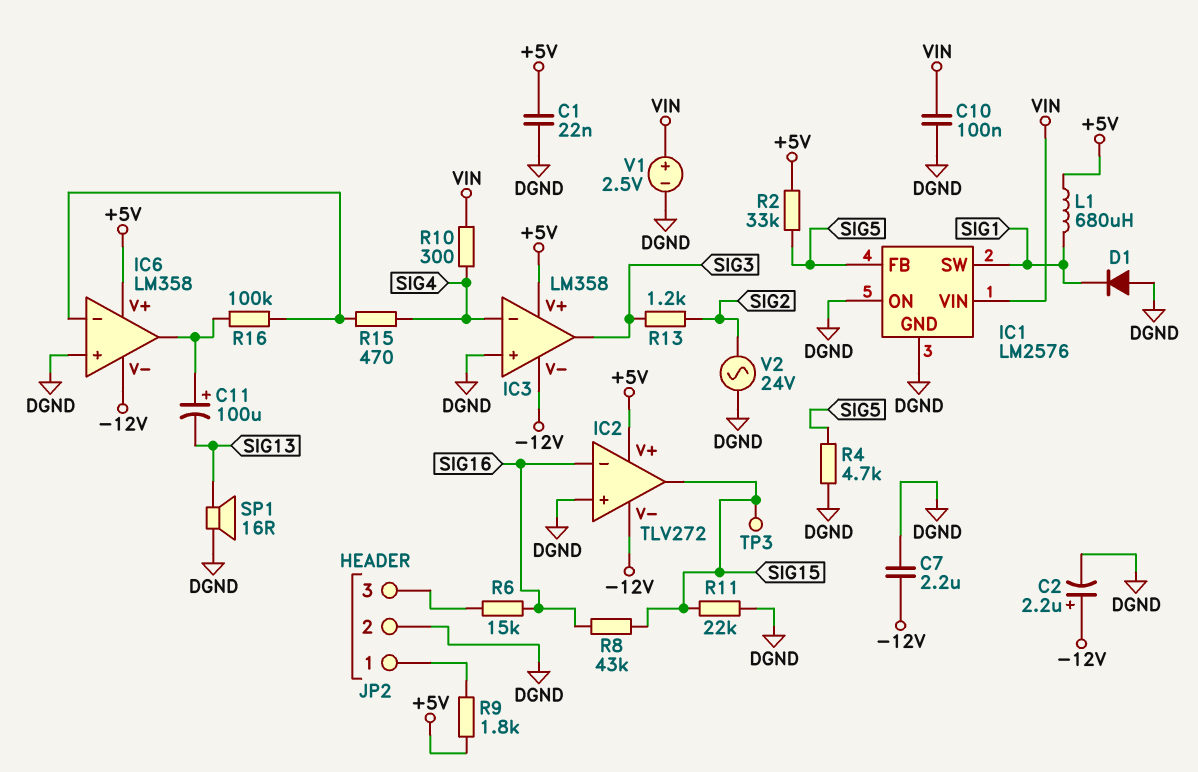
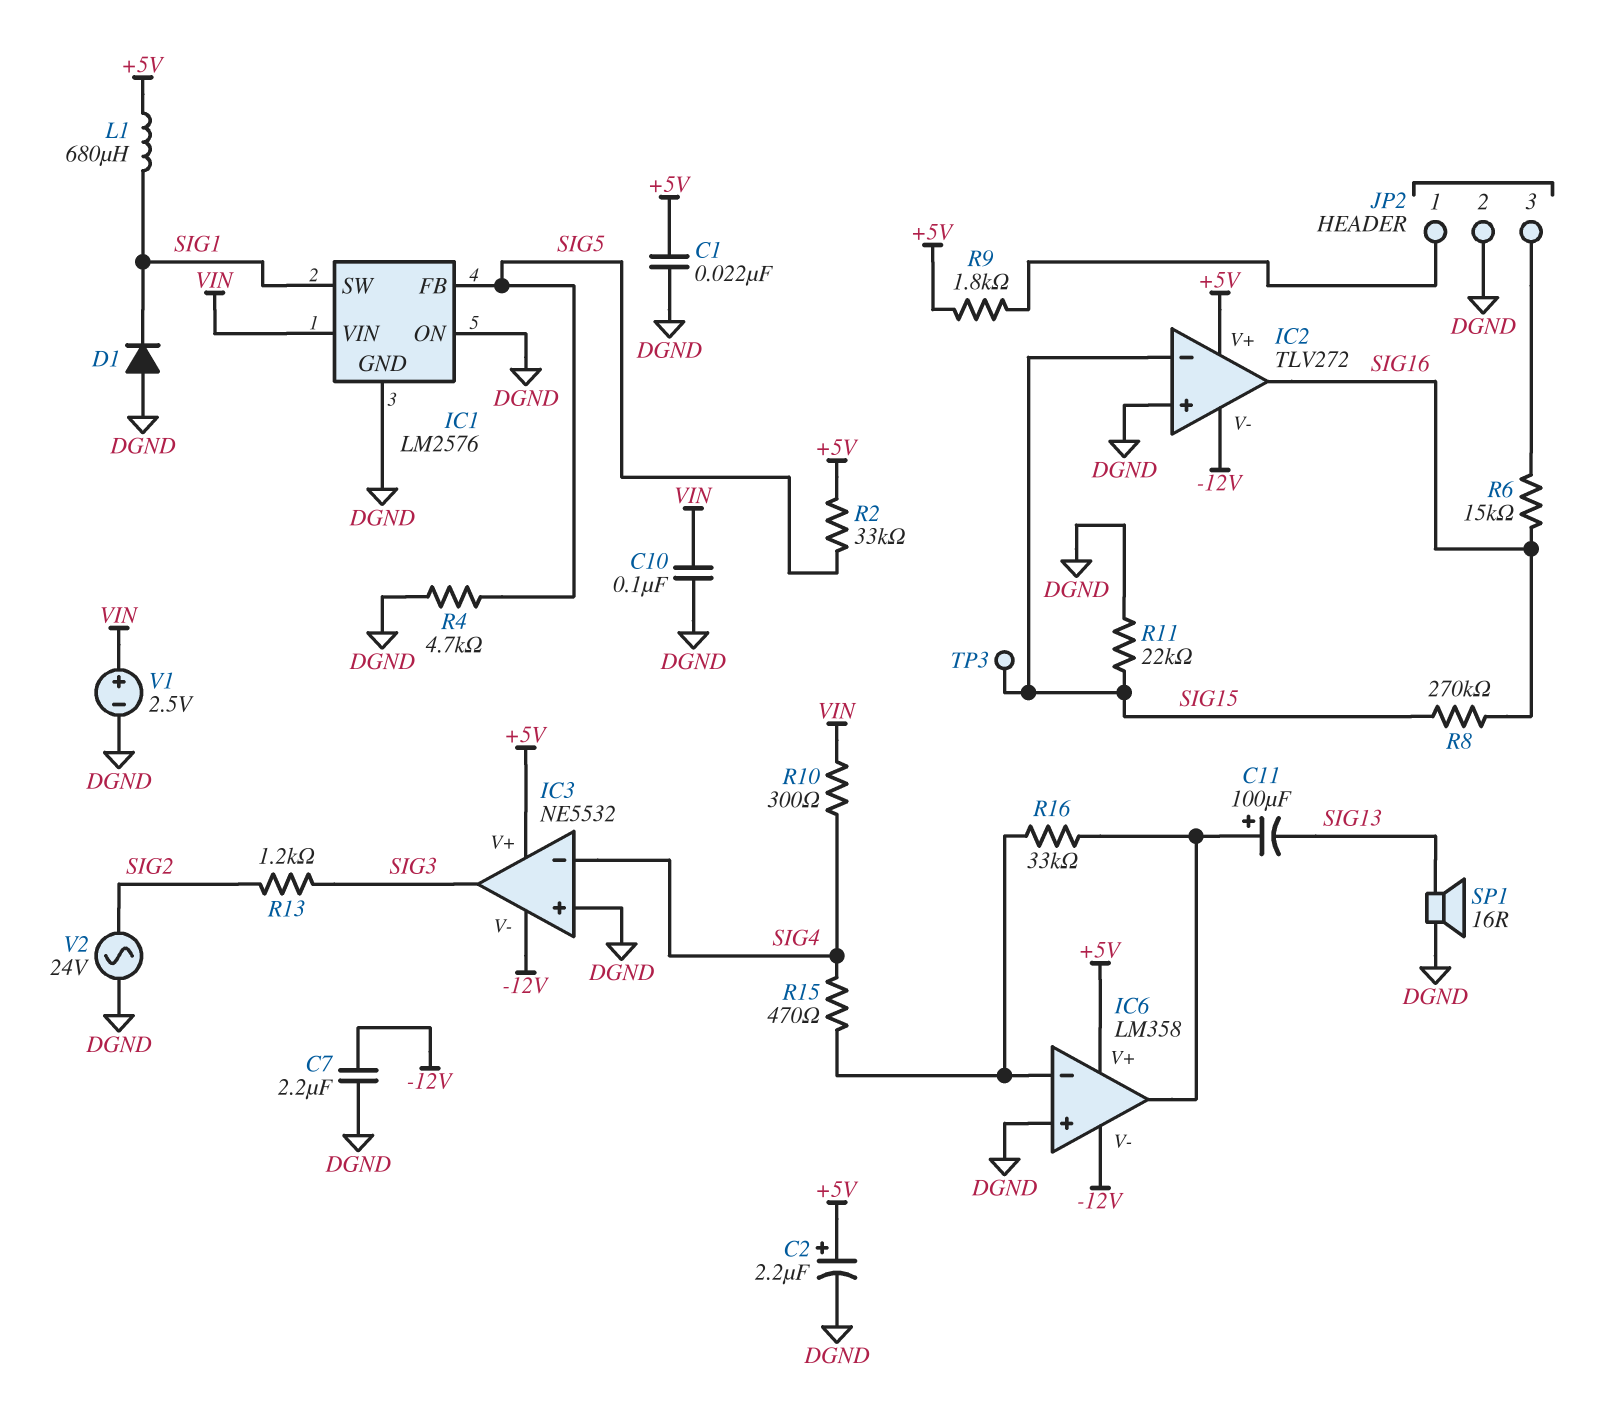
C2: 2.2uF (plus -12V, minus DGND) -> 2.2uF (plus +5V, minus DGND)
IC2 pin in-: SIG16 -> SIG15
IC2 pin out: SIG15 -> SIG16
IC3: LM358 -> NE5532
R8: 43k (SIG15, SIG16) -> 270k (SIG15, SIG16)
R16: 100k (IC6/in-, IC6/out) -> 33k (IC6/in-, IC6/out)

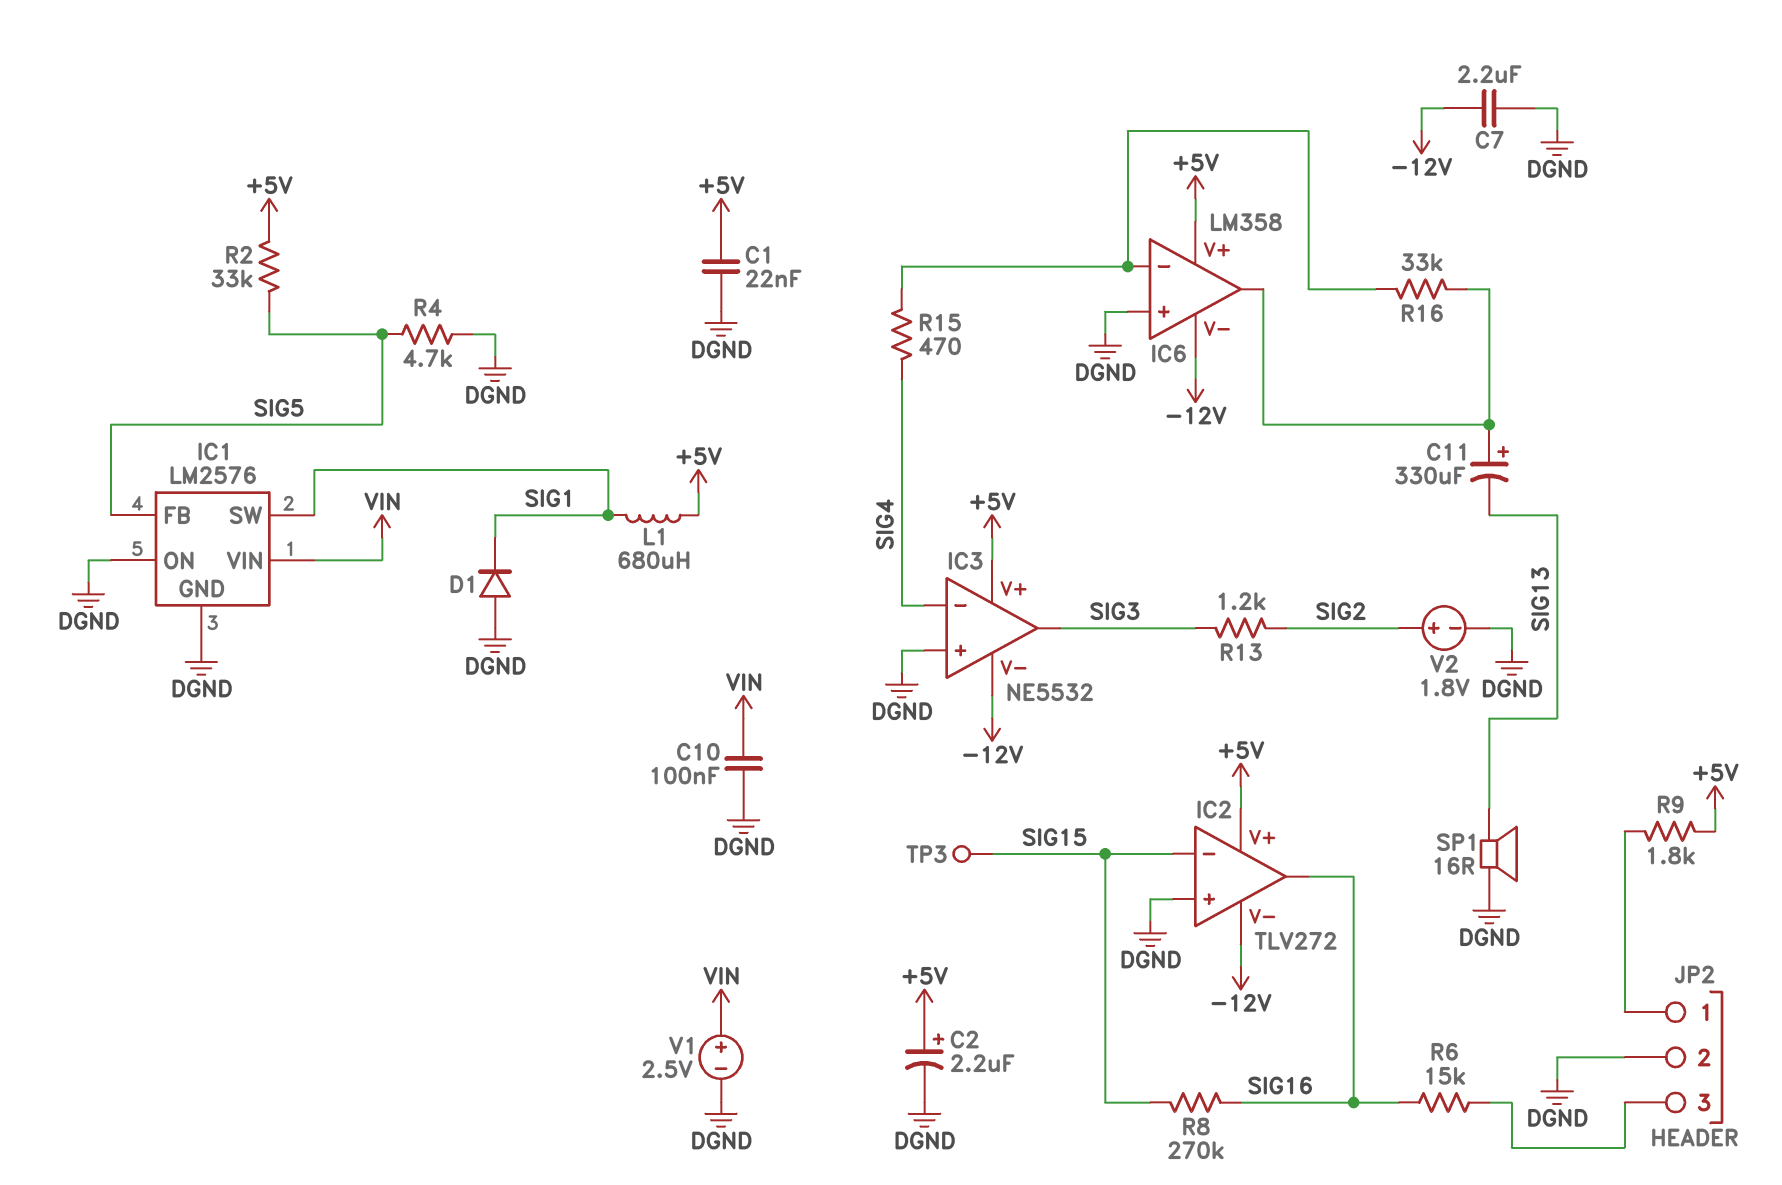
C11: 100uF (plus IC6/out, minus SIG13) -> 330uF (plus IC6/out, minus SIG13)
R10: 300 (SIG4, VIN) -> none
R11: 22k (DGND, SIG15) -> none
V2: AC 24V (DGND, SIG2) -> 1.8V (plus SIG2, minus DGND)

